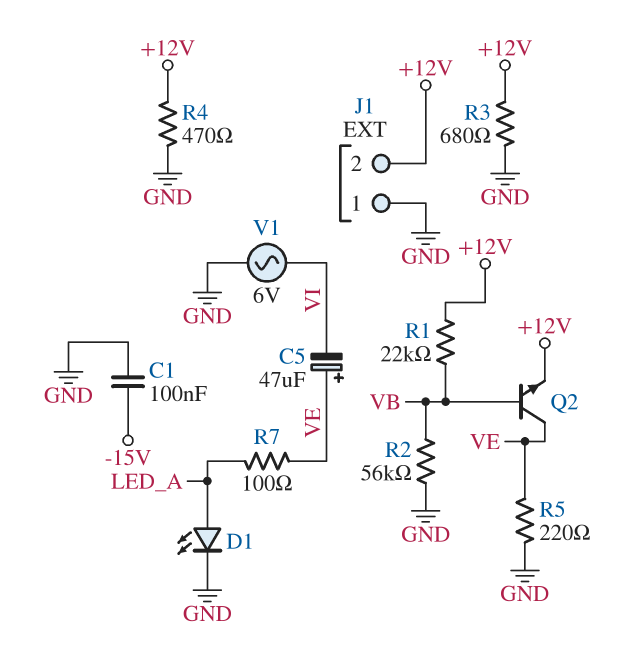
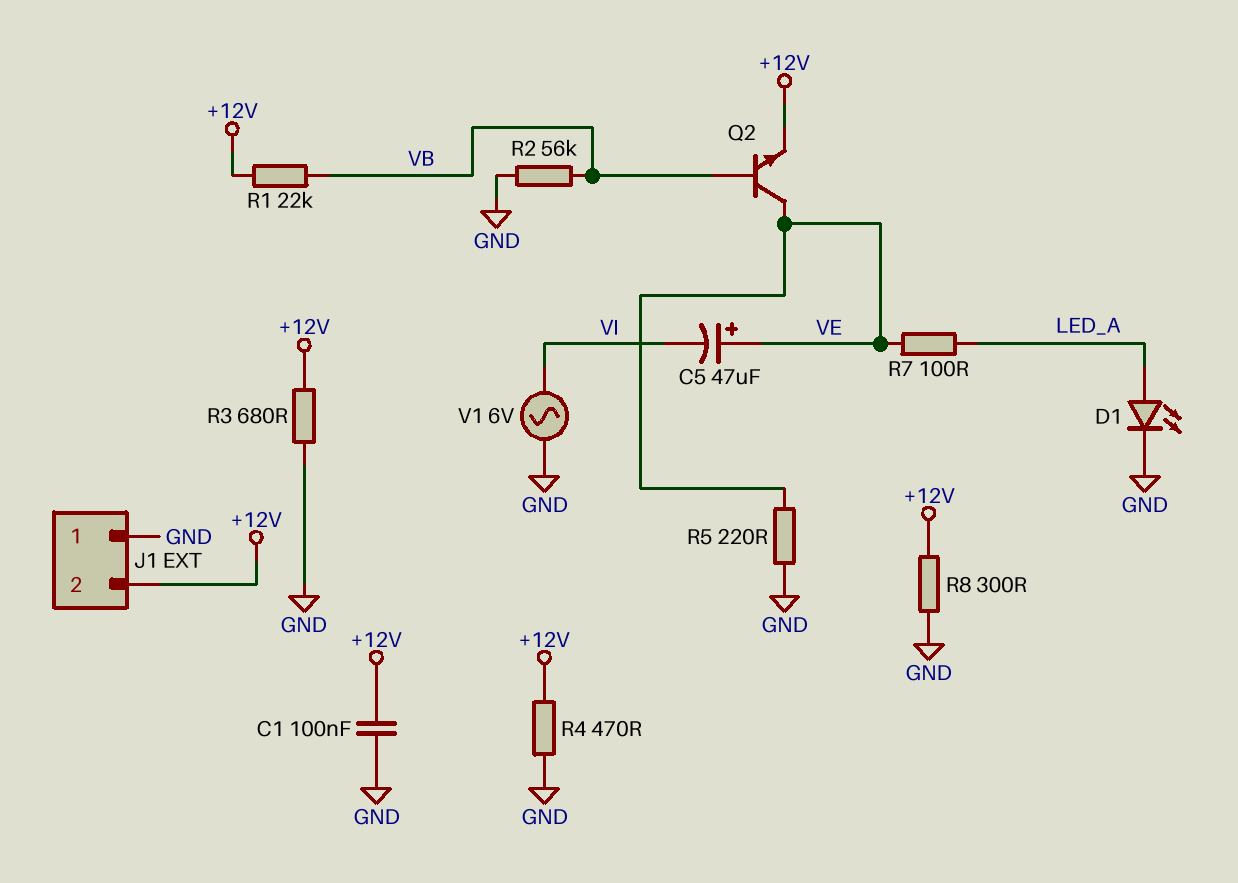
C1: 100nF (-15V, GND) -> 100nF (+12V, GND)
R8: none -> 300 (+12V, GND)

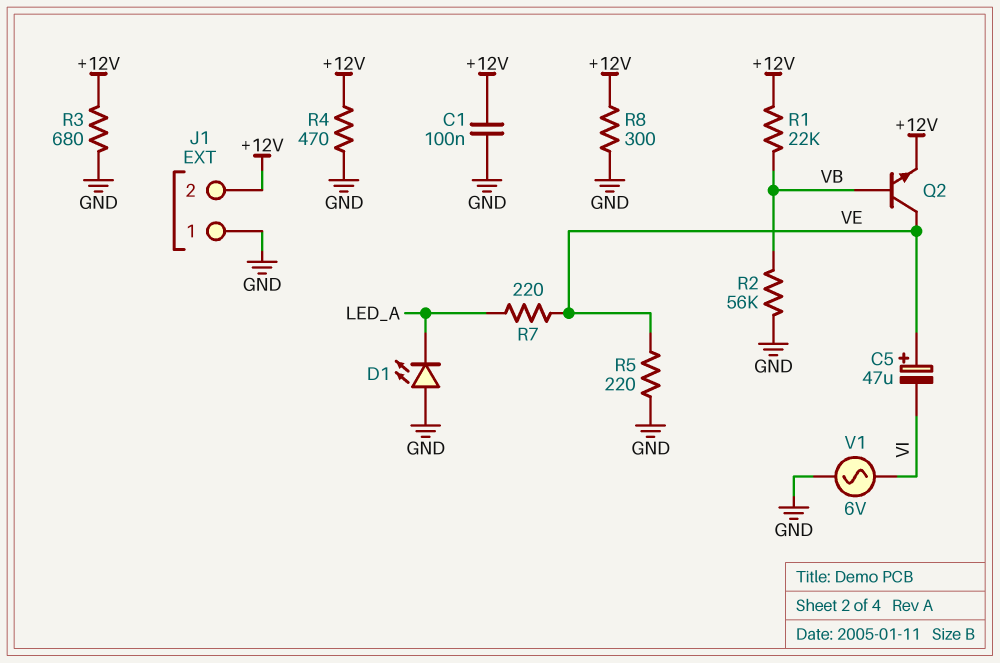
D1: LED (A LED_A, K GND) -> LED (A GND, K LED_A)
R7: 100 (LED_A, VE) -> 220 (LED_A, VE)

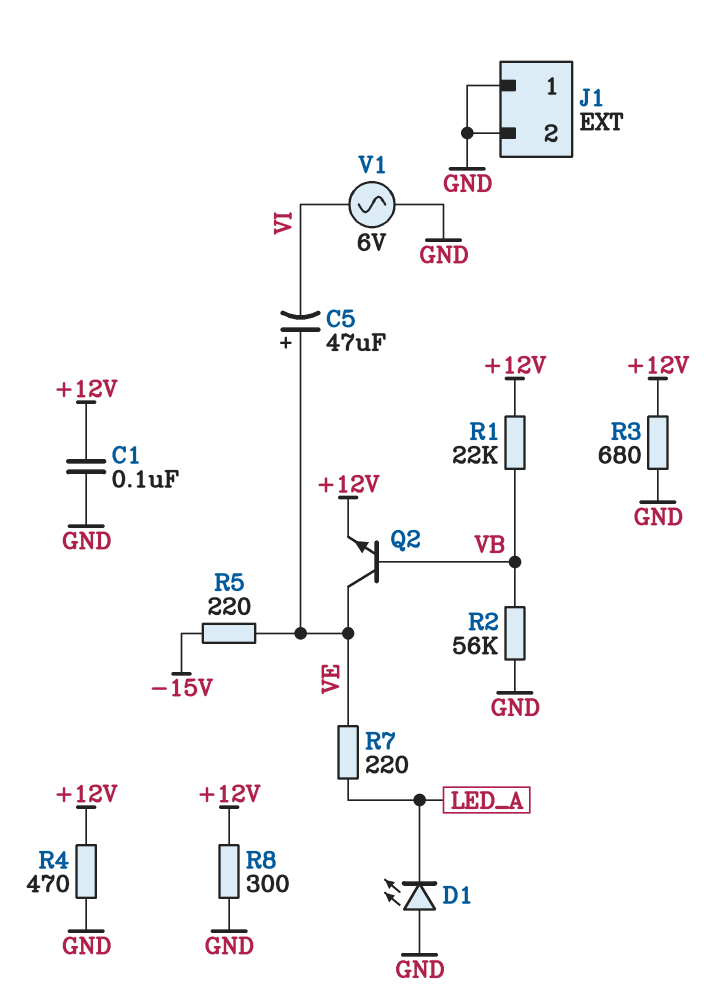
J1 pin 2: +12V -> GND
R5: 220 (GND, VE) -> 220 (-15V, VE)

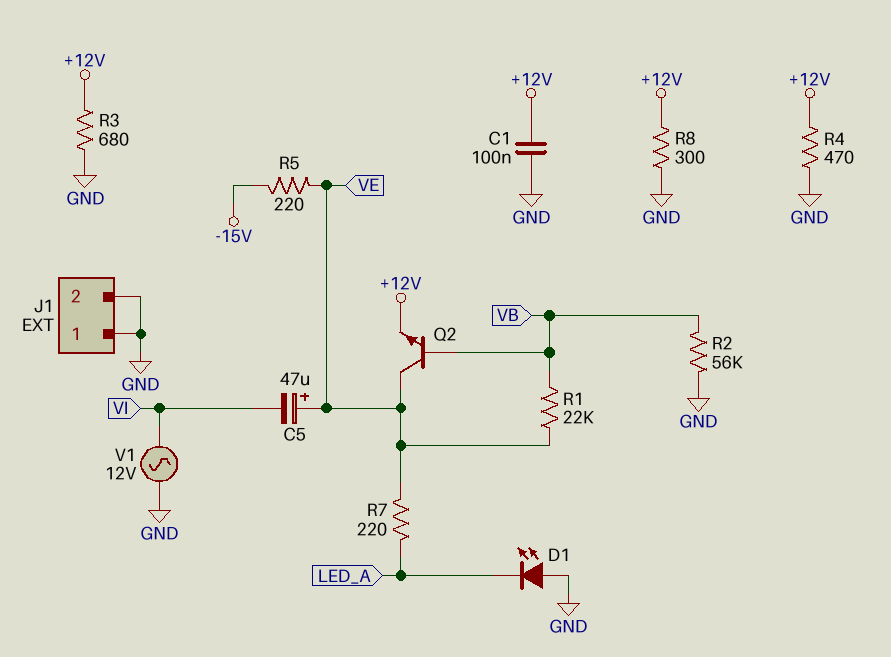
R1: 22k (+12V, VB) -> 22k (VB, VE)
V1: AC 6V (GND, VI) -> AC 12V (GND, VI)

